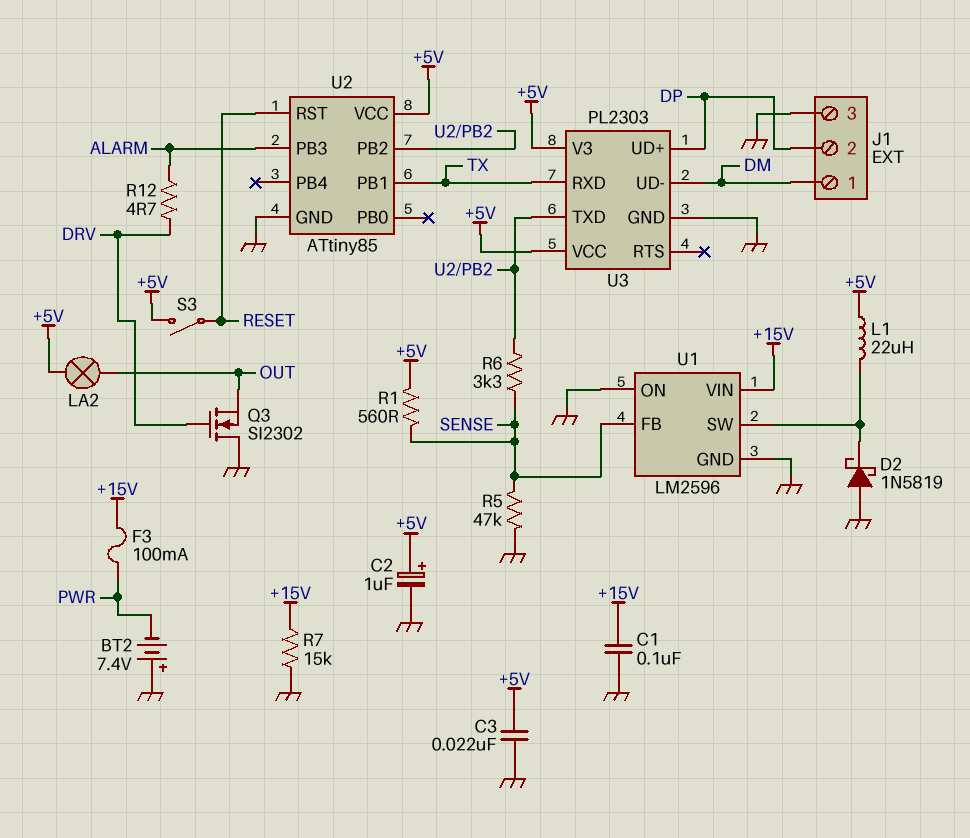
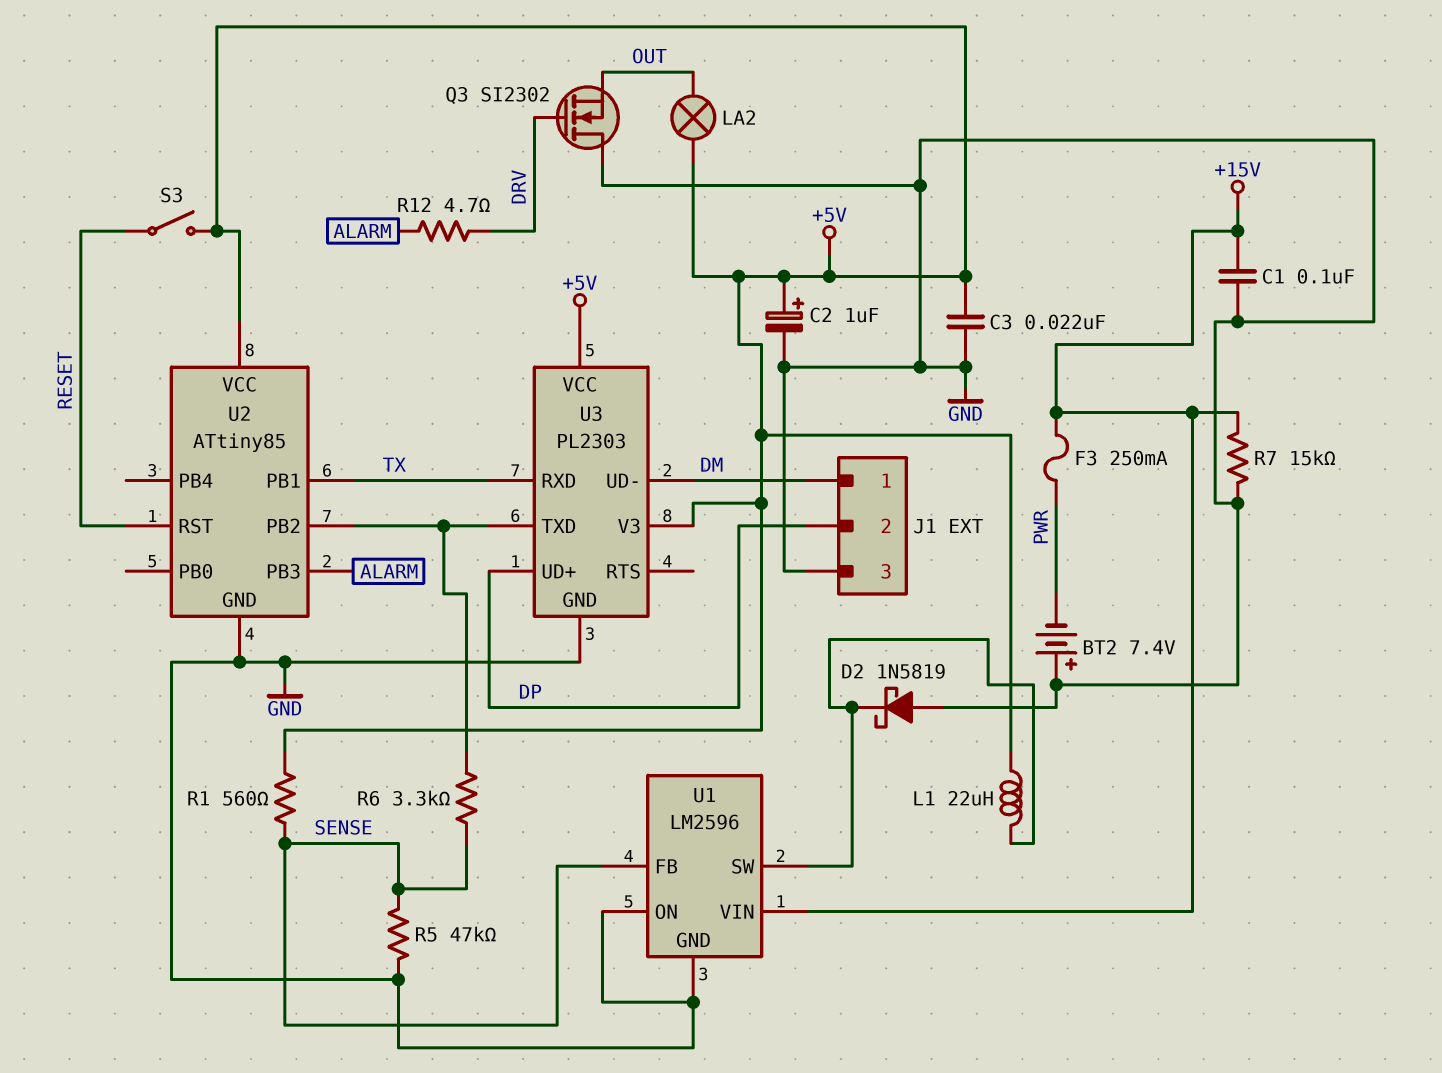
F3: 100mA (+15V, PWR) -> 250mA (+15V, PWR)

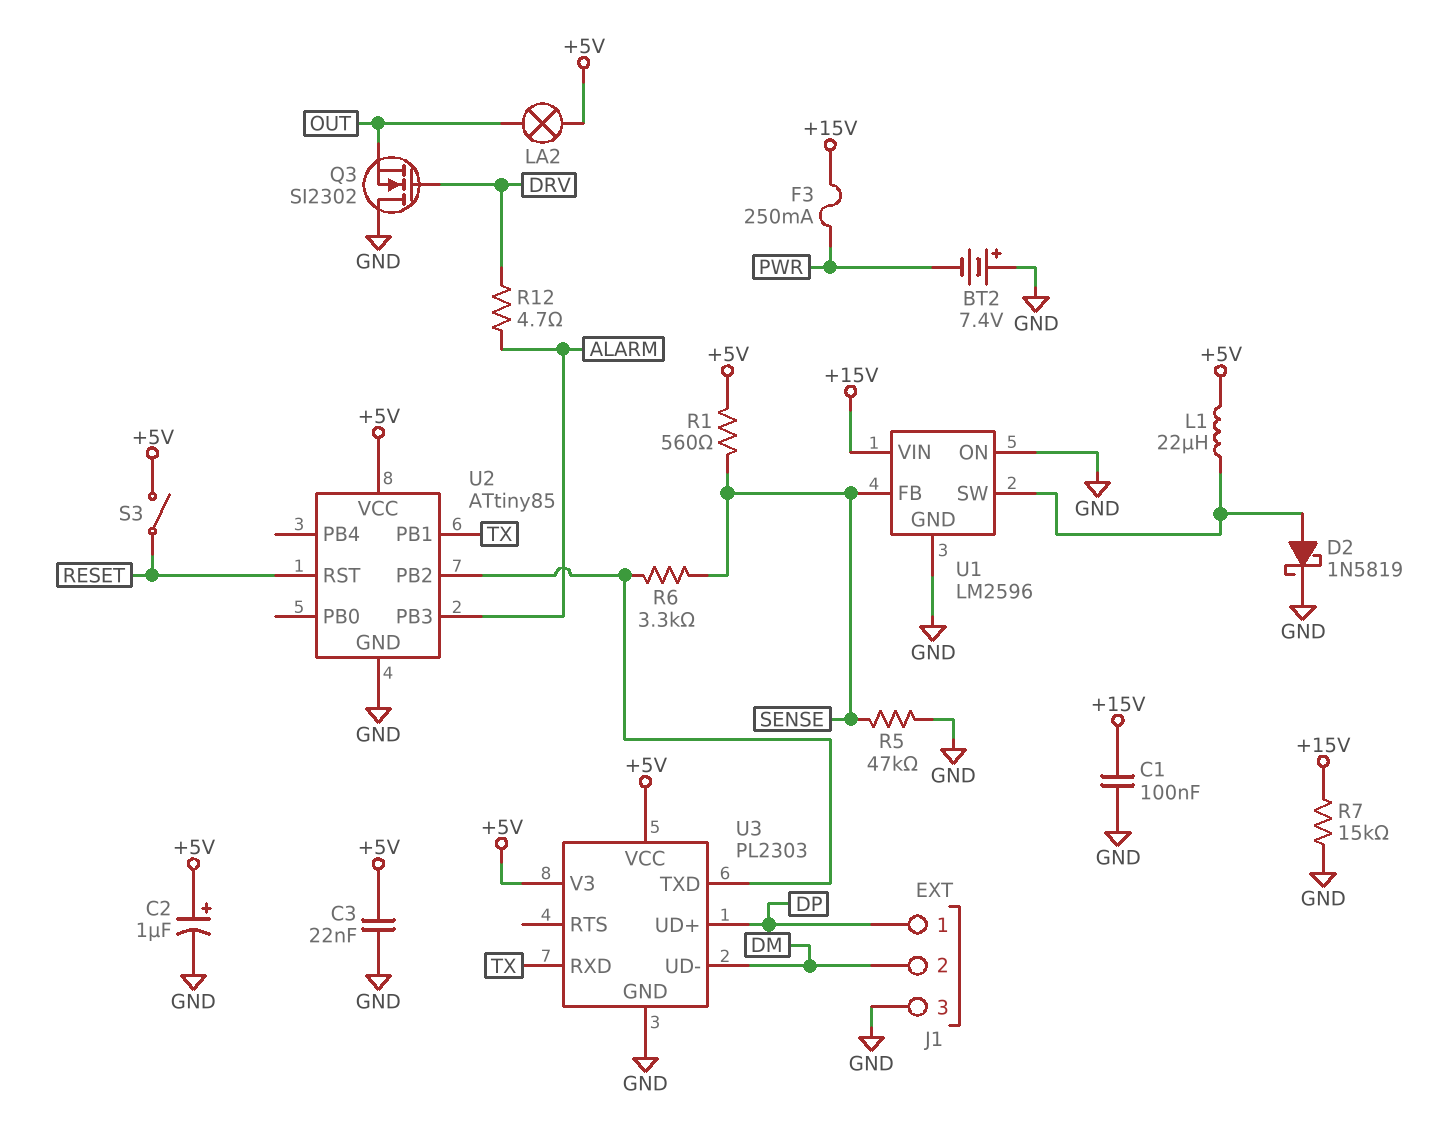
D2: schottky 1N5819 (A GND, K U1/SW) -> schottky 1N5819 (A U1/SW, K GND)
J1 pin 1: DM -> DP
J1 pin 2: DP -> DM

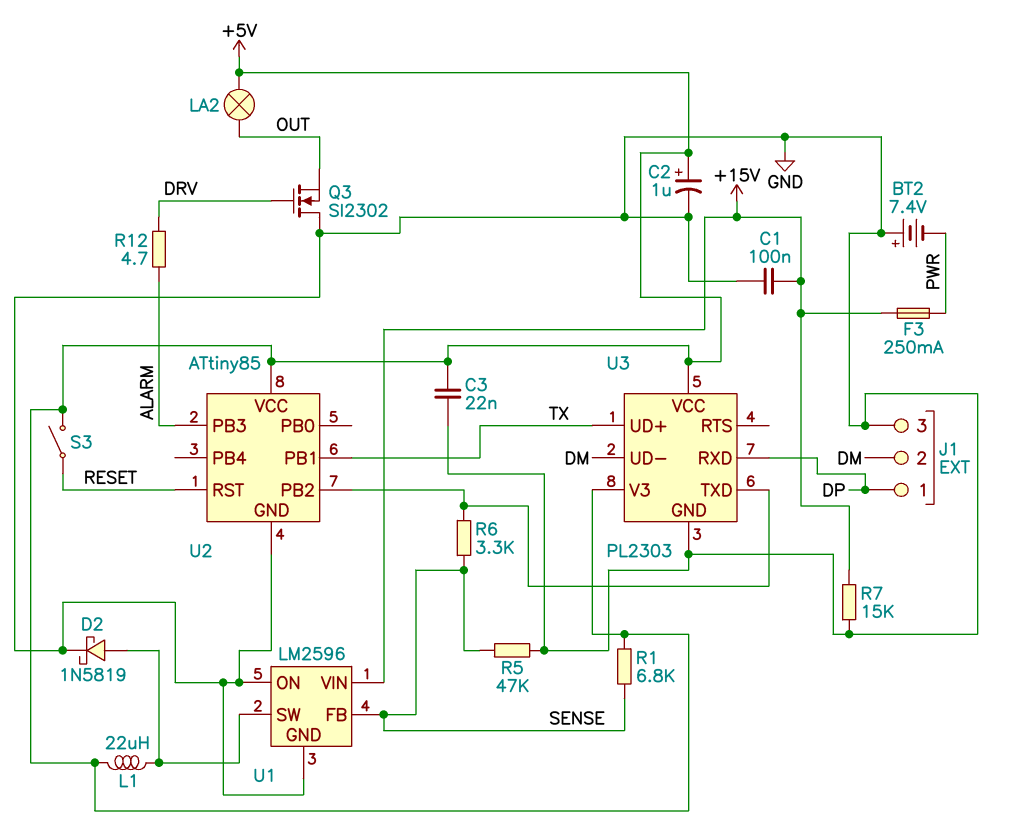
R1: 560 (+5V, SENSE) -> 6.8k (+5V, SENSE)
U3 pin RXD: TX -> DP
U3 pin UD+: DP -> TX

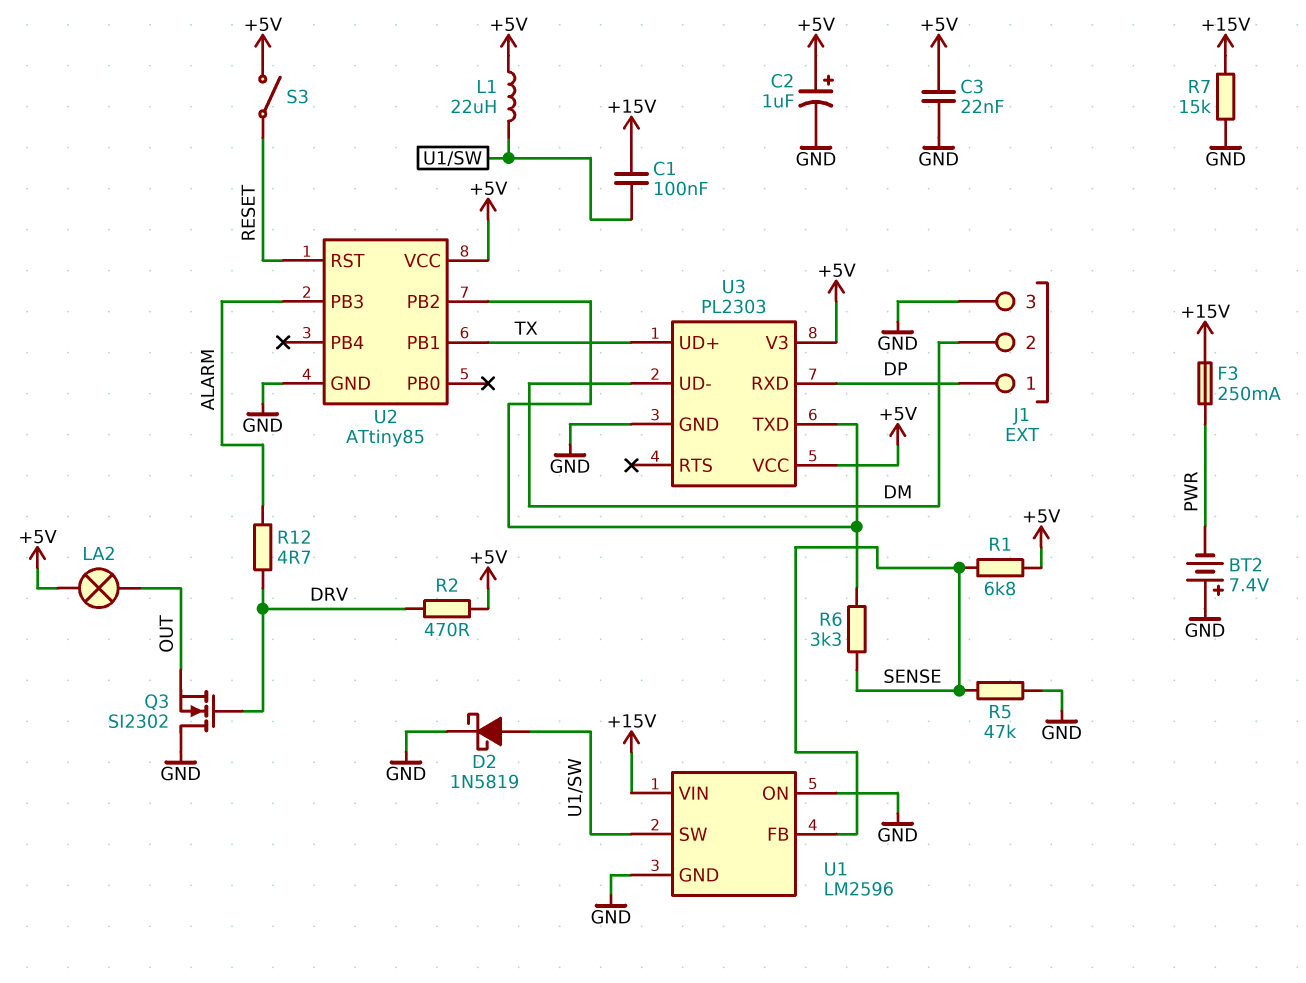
C1: 100nF (+15V, GND) -> 100nF (+15V, U1/SW)
R2: none -> 470 (+5V, DRV)

